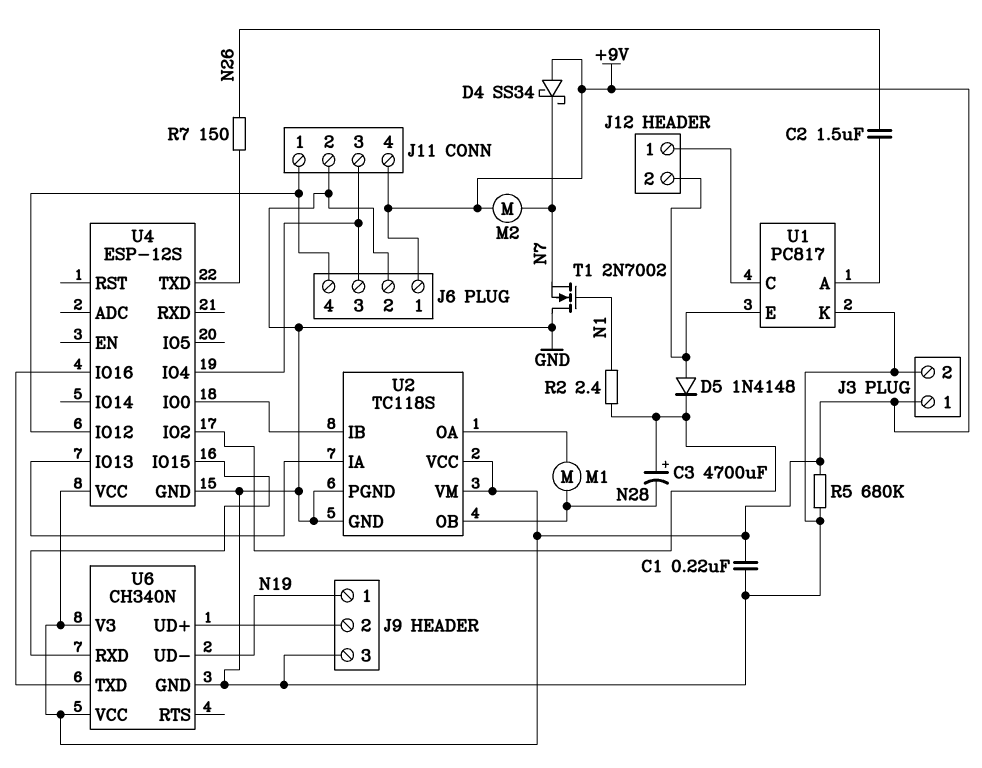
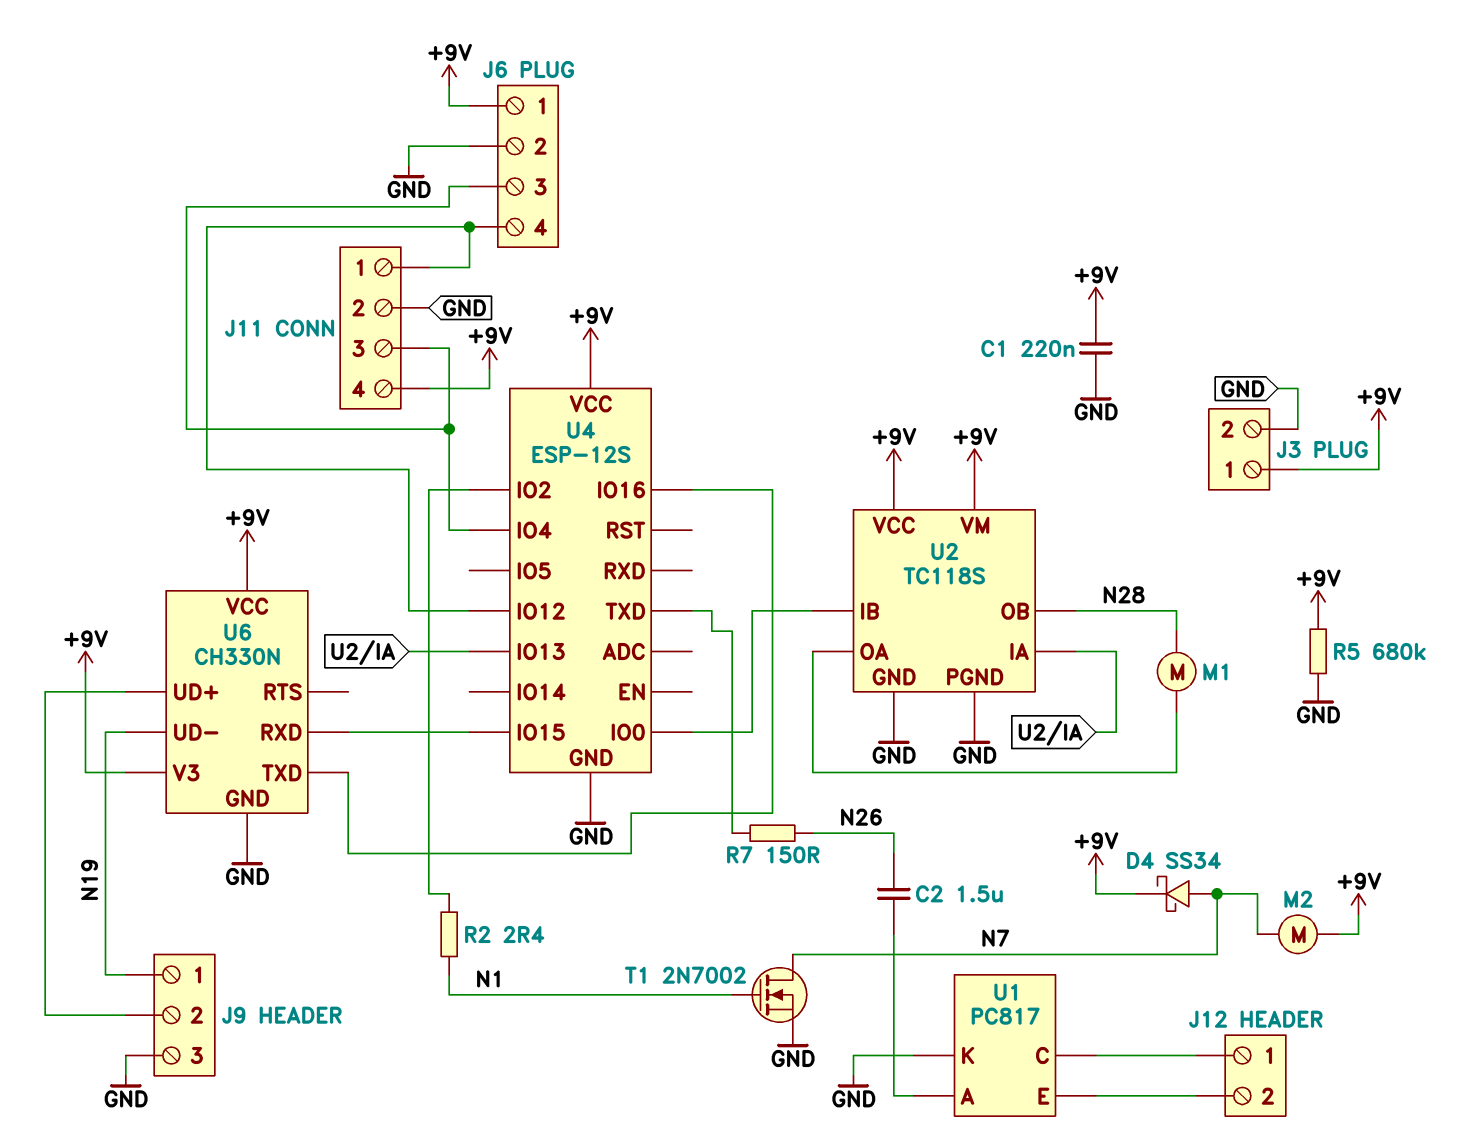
C3: 4700uF (plus U4/IO2, minus N28) -> none
D4: schottky SS34 (A +9V, K N7) -> schottky SS34 (A N7, K +9V)
D5: diode 1N4148 (A J12/2, K U4/IO2) -> none
T1: NMOS 2N7002 (G N1, D GND, S N7) -> NMOS 2N7002 (G N1, D N7, S GND)
U6: CH340N -> CH330N

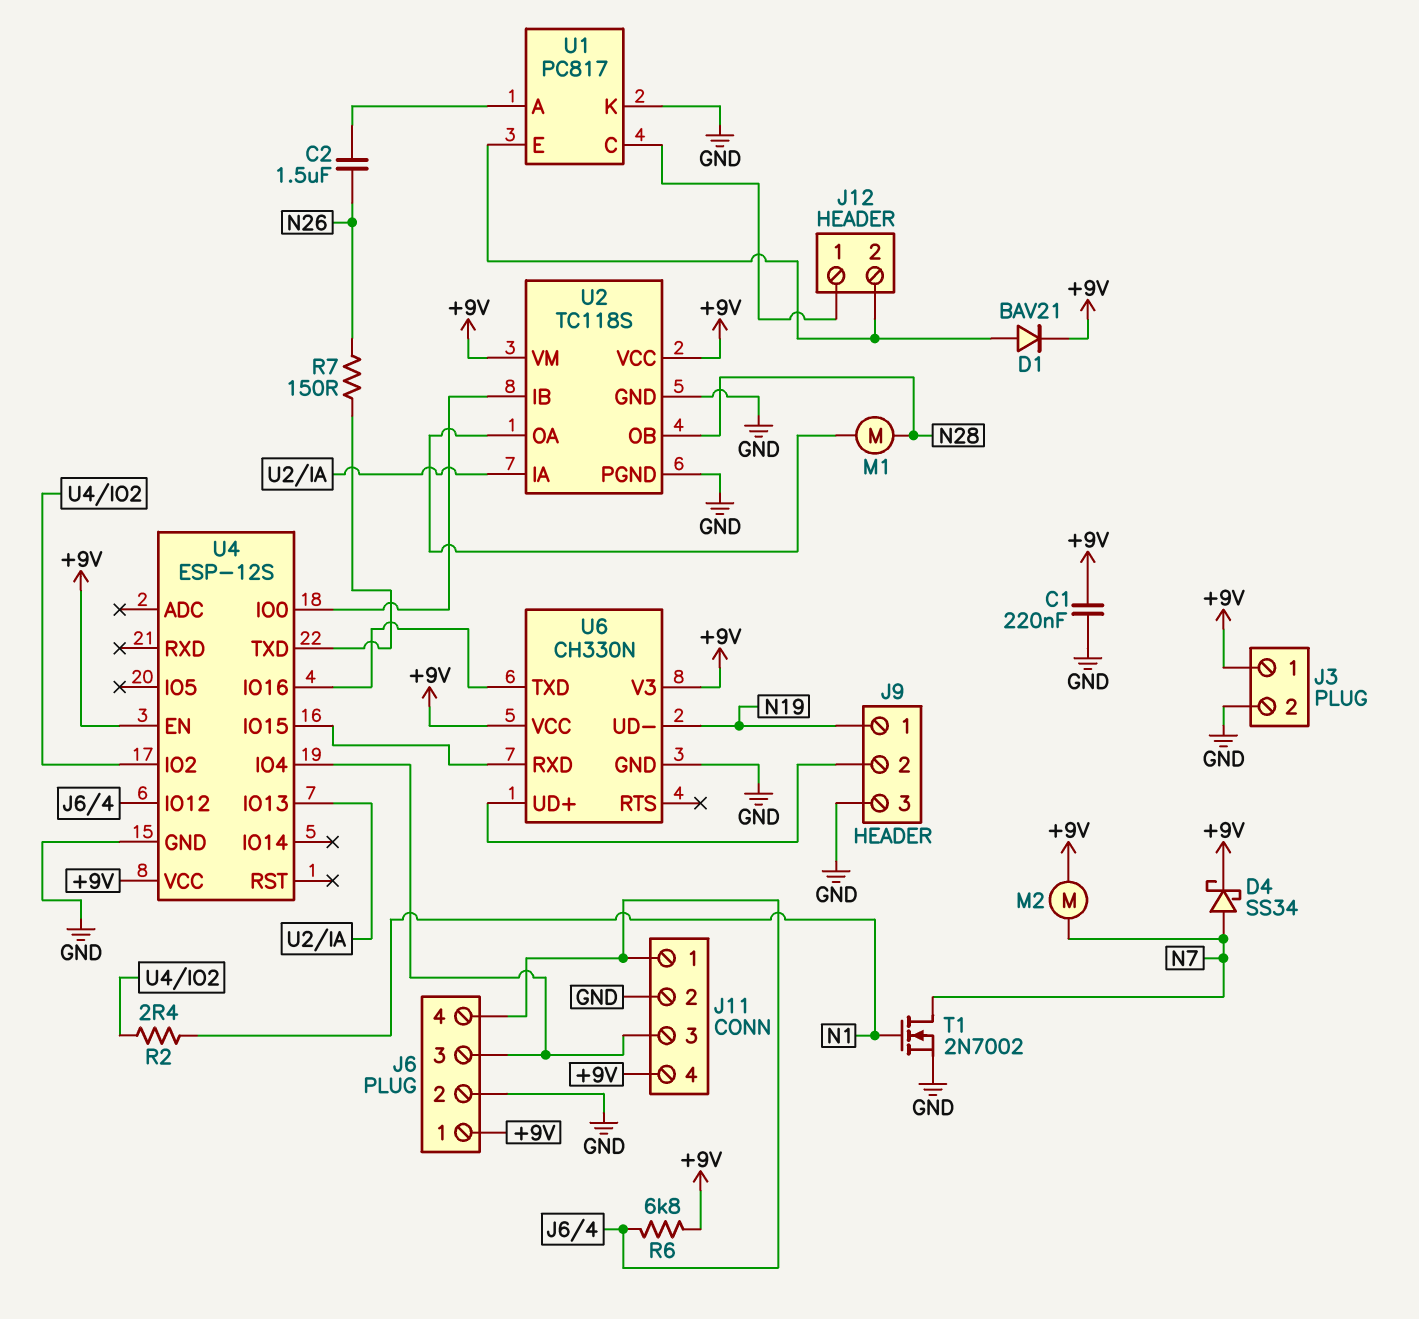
D1: none -> diode BAV21 (A J12/2, K +9V)
R5: 680k (+9V, GND) -> none
R6: none -> 6.8k (+9V, J6/4)
U4 pin EN: none -> +9V

